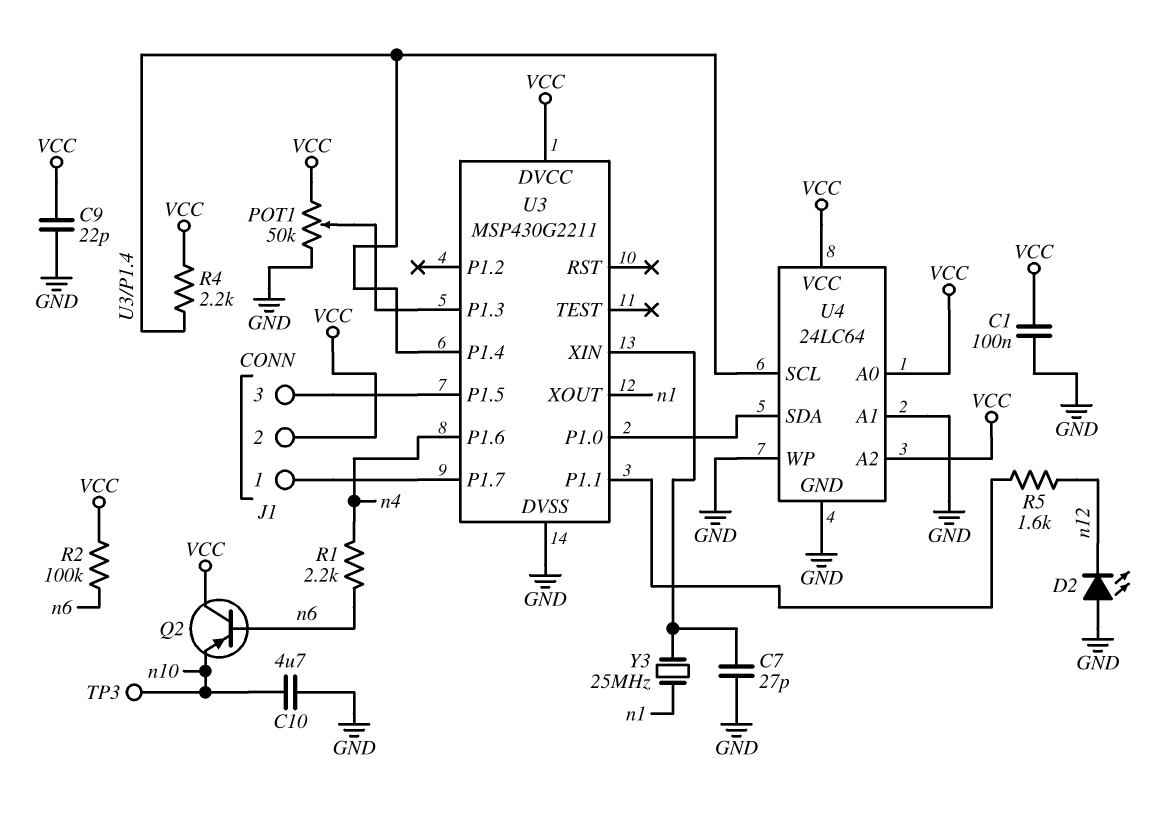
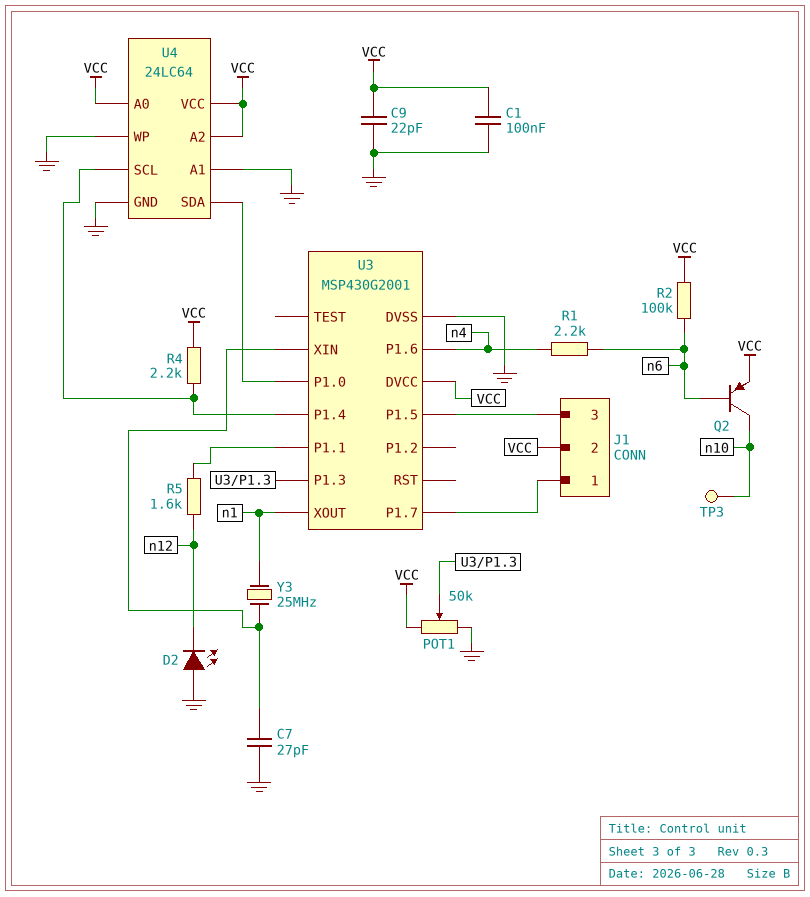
C10: 4.7uF (GND, n10) -> none
Q2: PNP (B n6, C VCC, E n10) -> PNP (B n6, C n10, E VCC)
U3: MSP430G2211 -> MSP430G2001

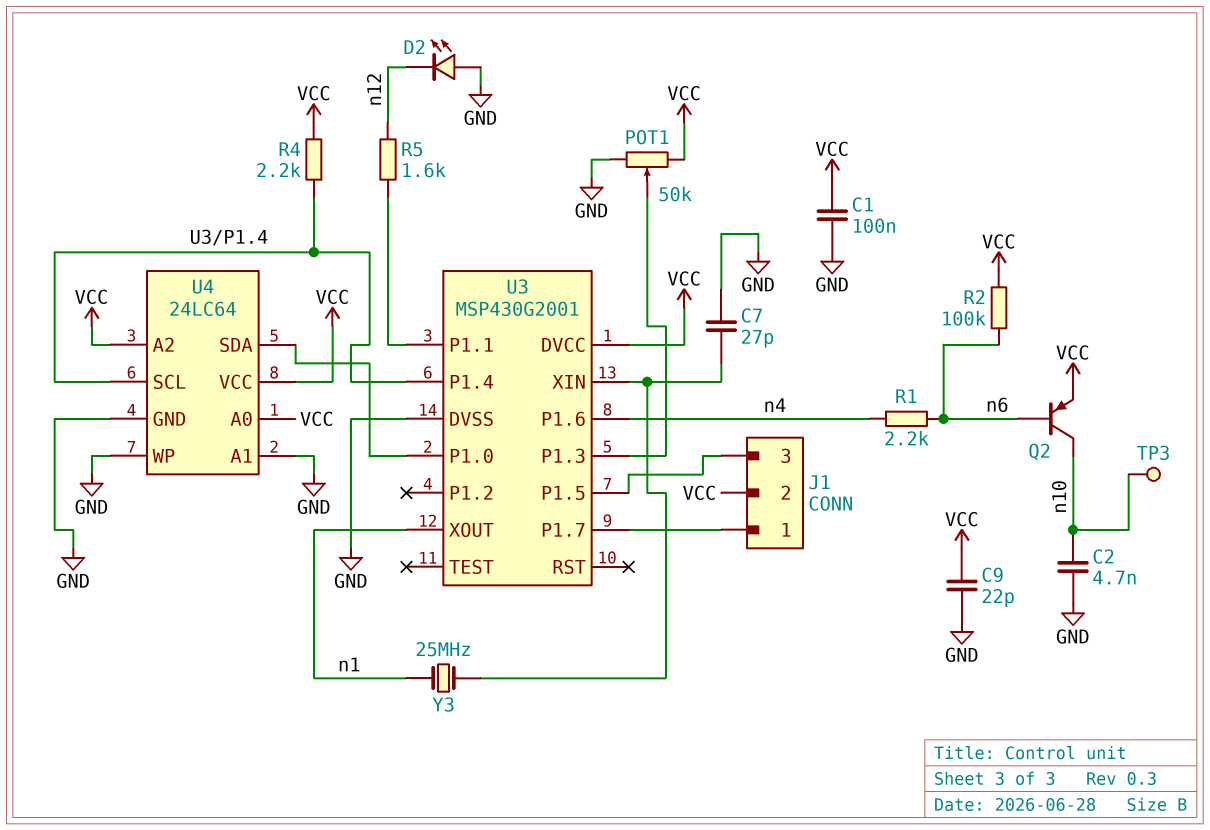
C2: none -> 4.7nF (GND, n10)

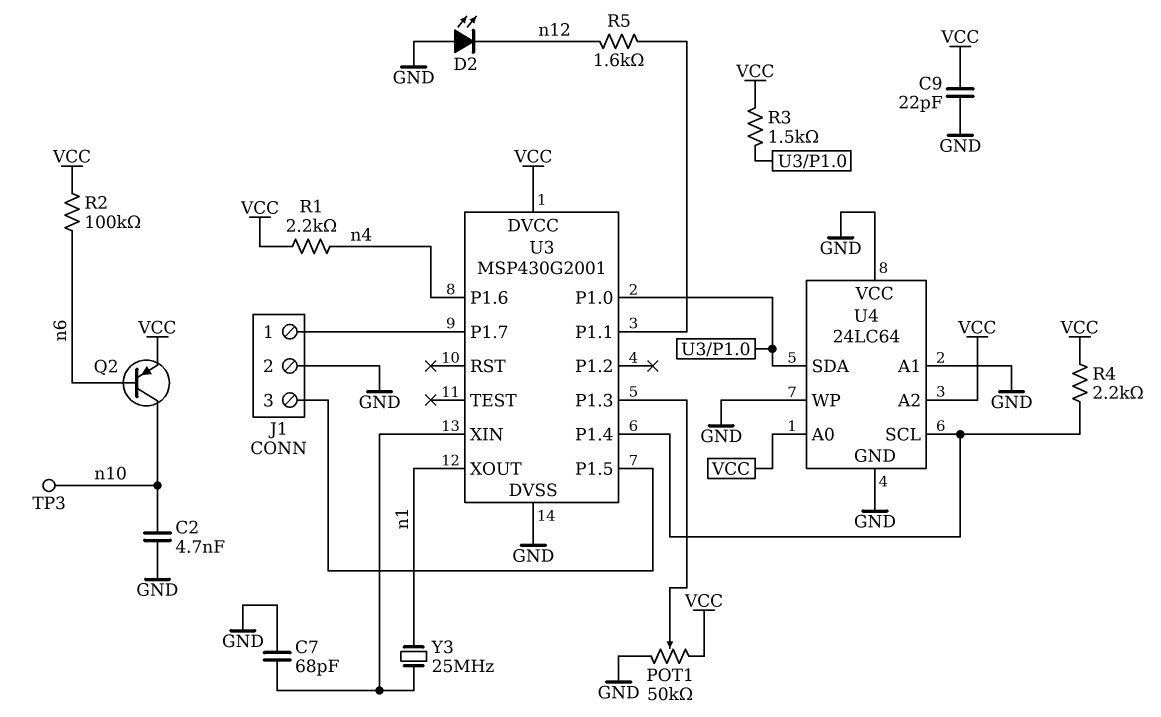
C1: 100nF (GND, VCC) -> none
C7: 27pF (GND, U3/XIN) -> 68pF (GND, U3/XIN)
J1 pin 2: VCC -> GND
R1: 2.2k (n4, n6) -> 2.2k (VCC, n4)
R3: none -> 1.5k (U3/P1.0, VCC)
U4 pin VCC: VCC -> GND

